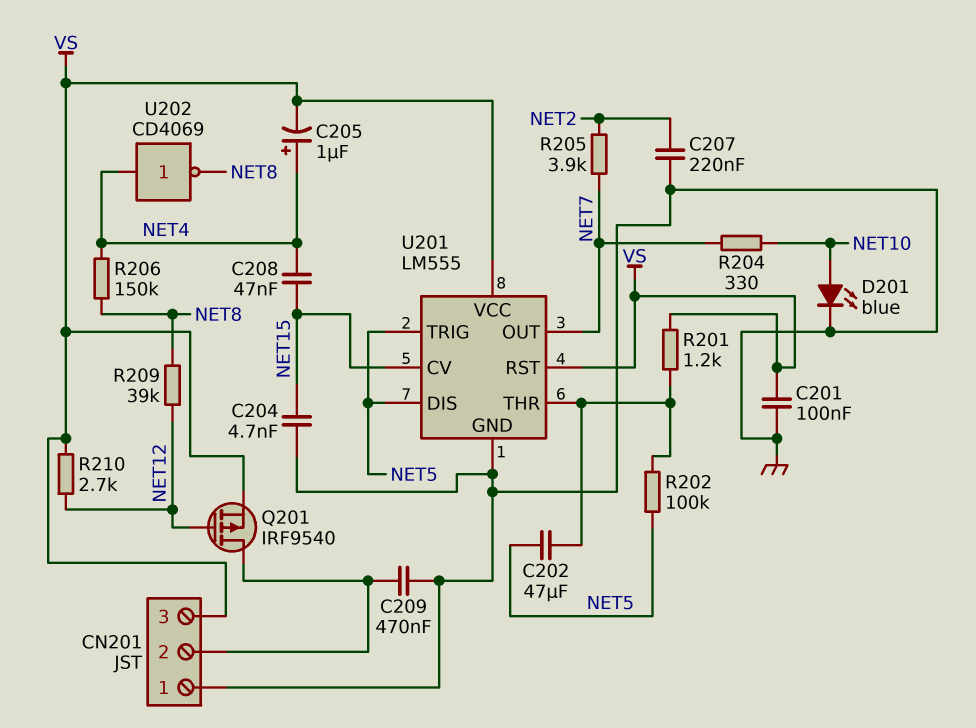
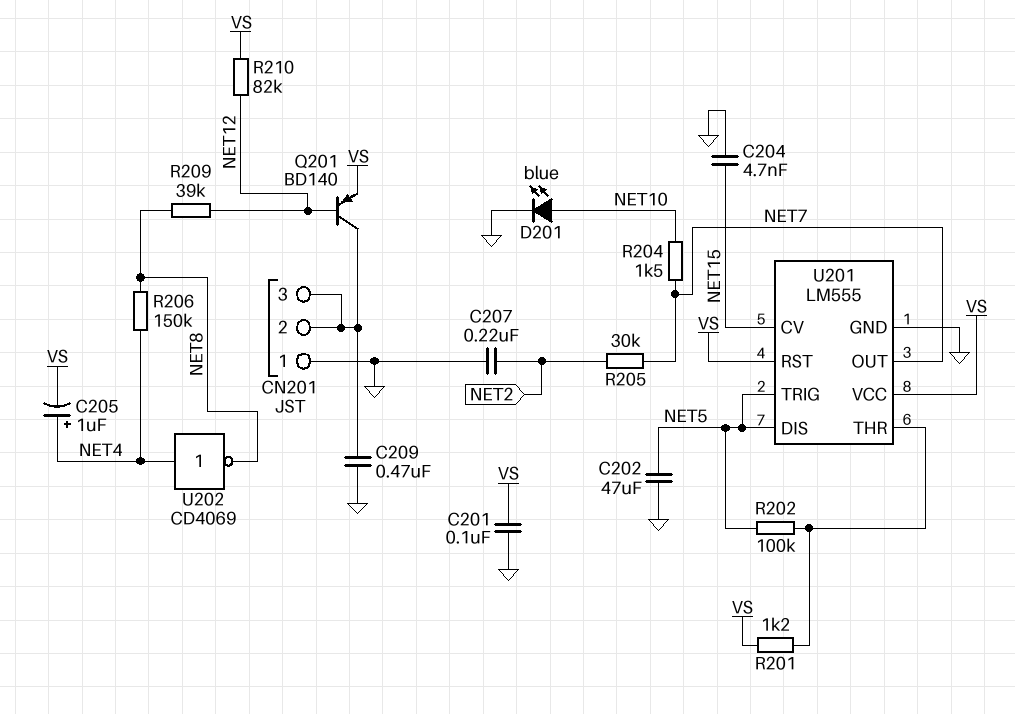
C202: 47uF (NET5, U201/THR) -> 47uF (GND, NET5)
C208: 47nF (NET4, NET15) -> none
CN201 pin 3: VS -> CN201/2
Q201: PMOS IRF9540 (G NET12, D CN201/2, S VS) -> PNP BD140 (B NET12, C CN201/2, E VS)
R204: 330 (NET7, NET10) -> 1.5k (NET7, NET10)
R205: 3.9k (NET2, NET7) -> 30k (NET2, NET7)
R210: 2.7k (NET12, VS) -> 82k (NET12, VS)

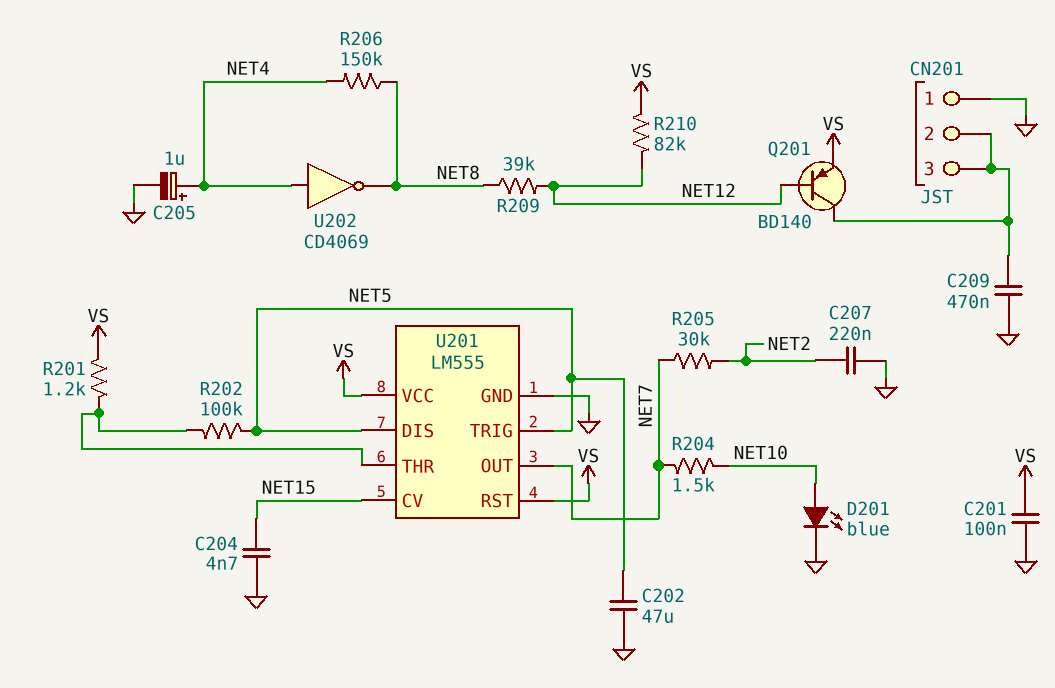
C205: 1uF (plus NET4, minus VS) -> 1uF (plus NET4, minus GND)

